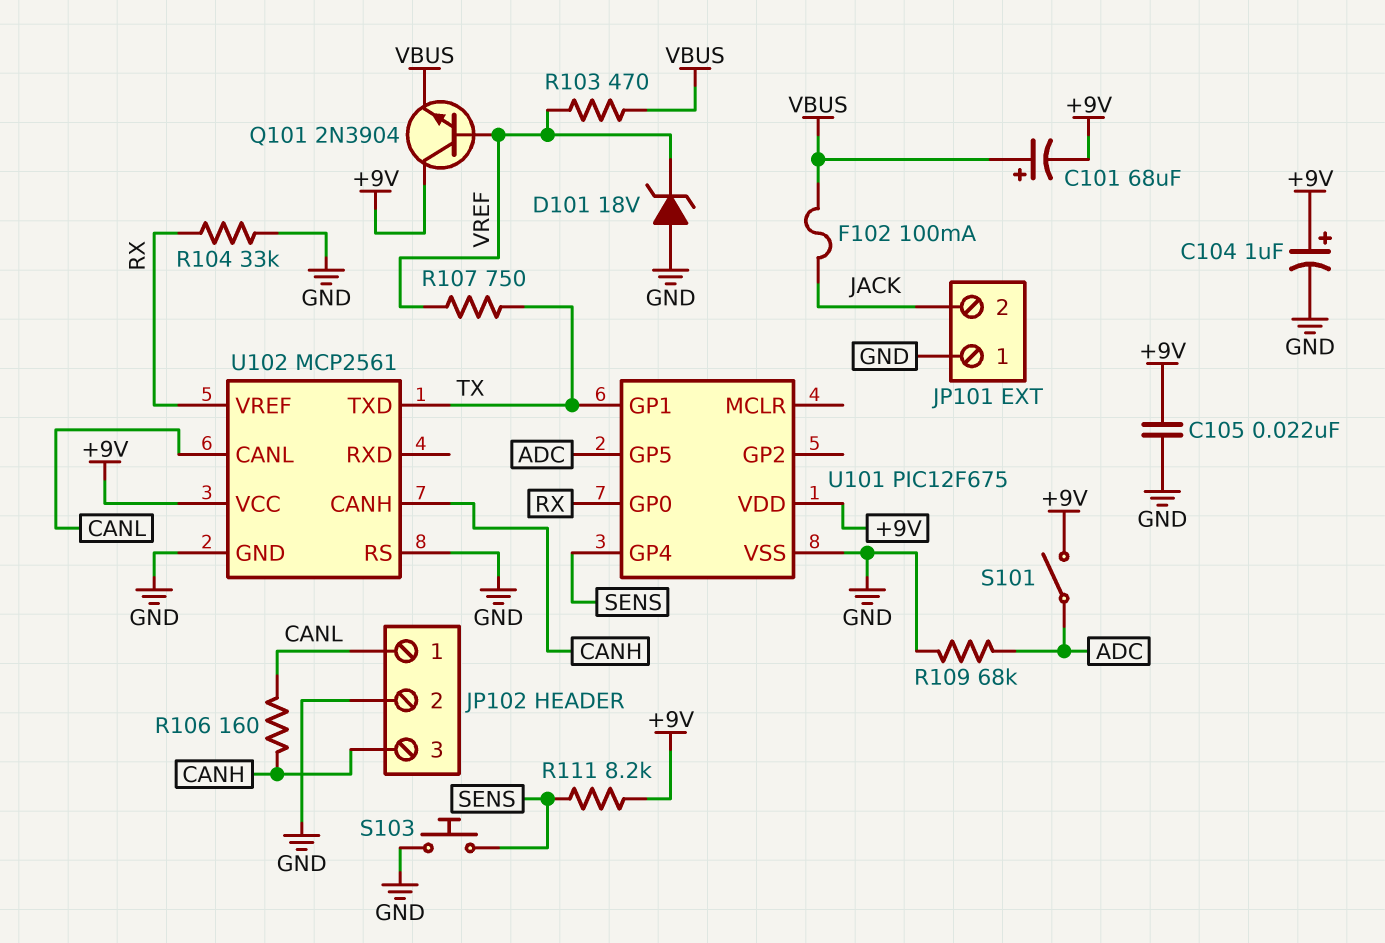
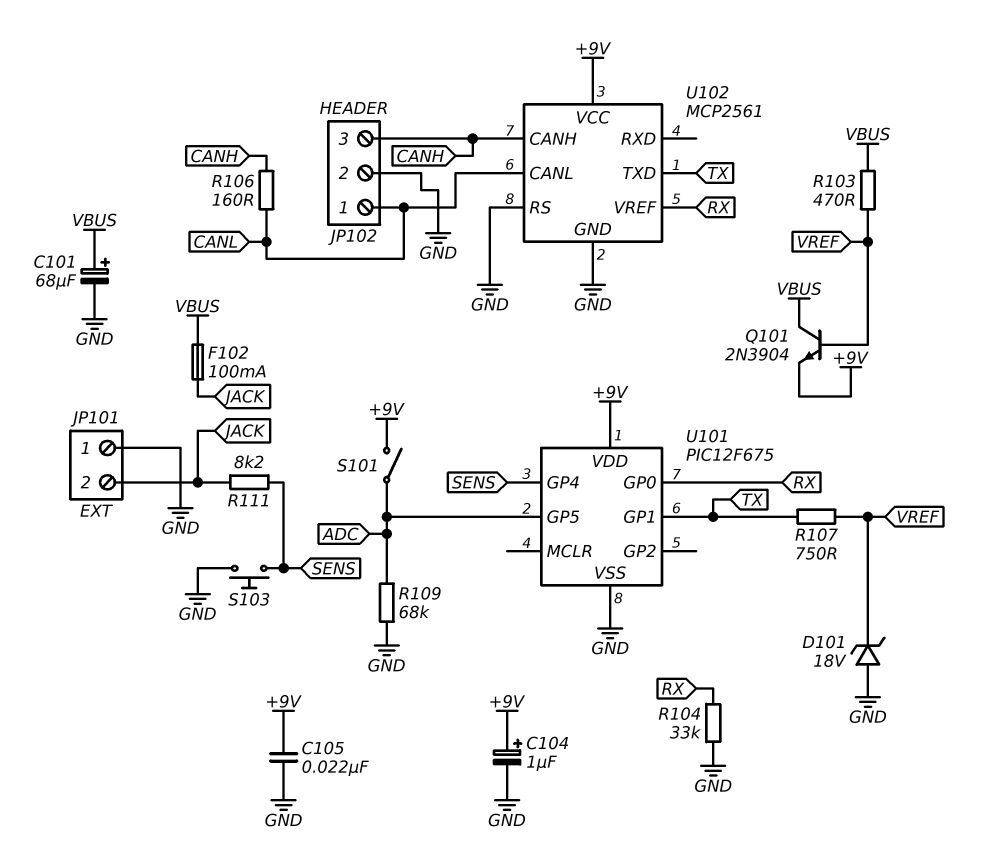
C101: 68uF (plus VBUS, minus +9V) -> 68uF (plus VBUS, minus GND)
Q101: NPN 2N3904 (B VREF, C +9V, E VBUS) -> NPN 2N3904 (B VREF, C VBUS, E +9V)
R111: 8.2k (+9V, SENS) -> 8.2k (JACK, SENS)

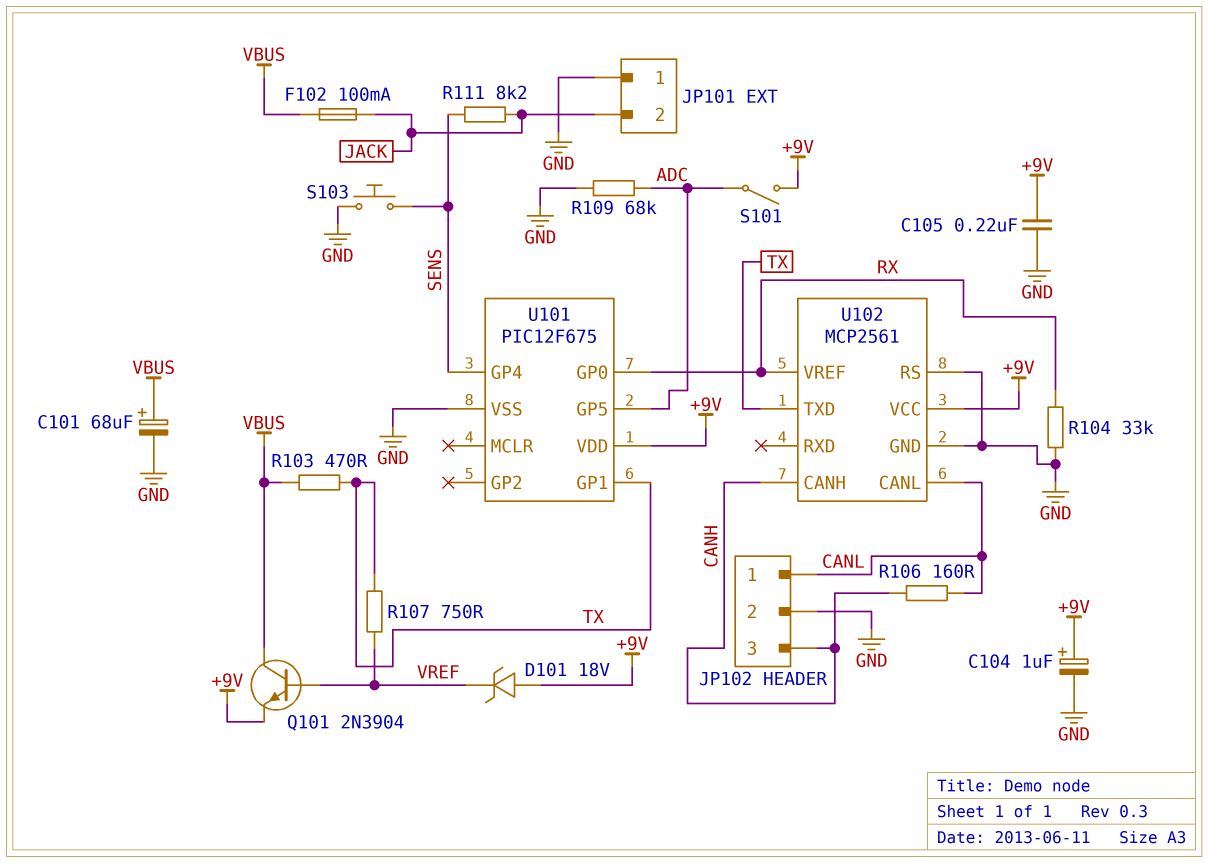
C105: 22nF (+9V, GND) -> 220nF (+9V, GND)
D101: zener 18V (A GND, K VREF) -> zener 18V (A +9V, K VREF)
R103: 470 (VBUS, VREF) -> 470 (TX, VBUS)

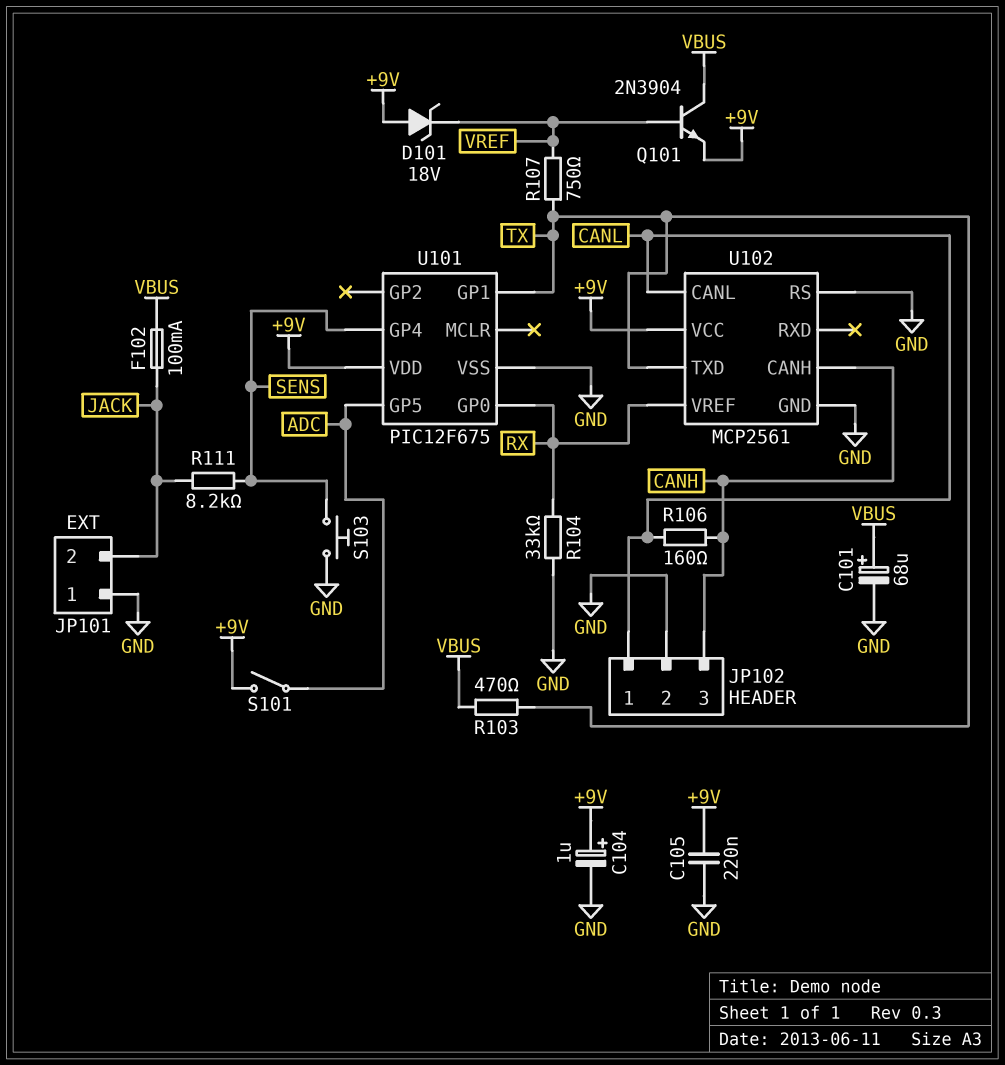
R109: 68k (ADC, GND) -> none

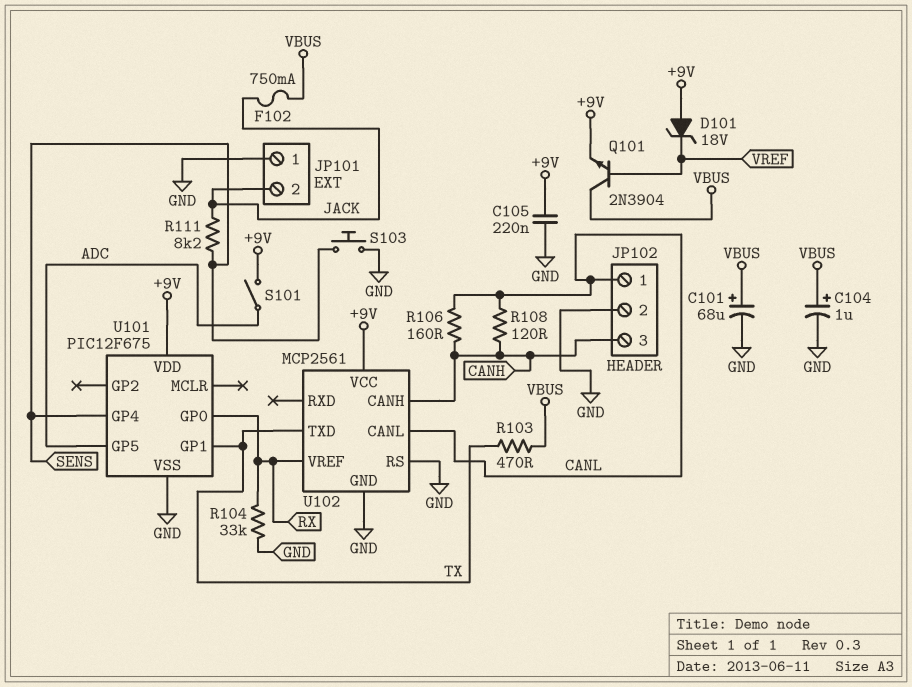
C104: 1uF (plus +9V, minus GND) -> 1uF (plus VBUS, minus GND)
F102: 100mA (JACK, VBUS) -> 750mA (JACK, VBUS)
R107: 750 (TX, VREF) -> none
R108: none -> 120 (CANH, CANL)

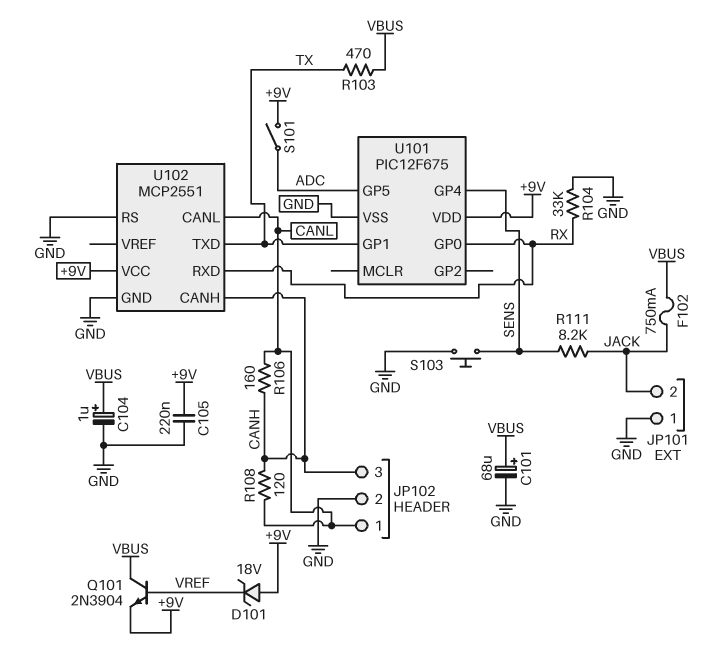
U102: MCP2561 -> MCP2551
U102 pin RXD: none -> RX
U102 pin VREF: RX -> none

